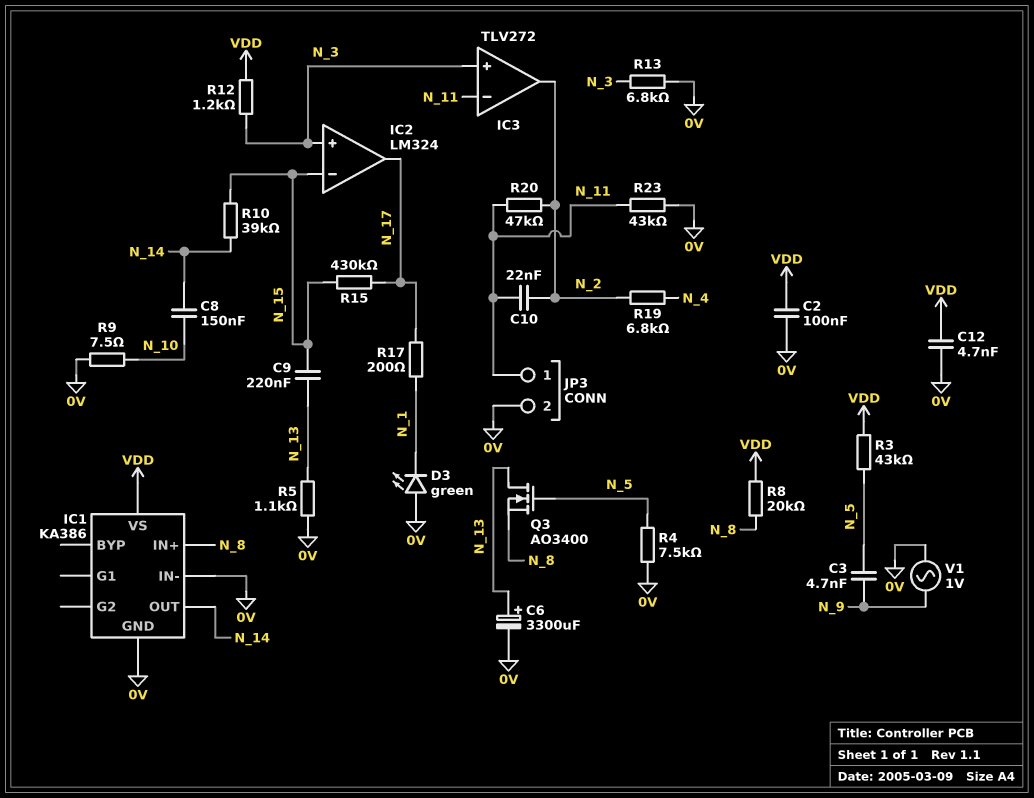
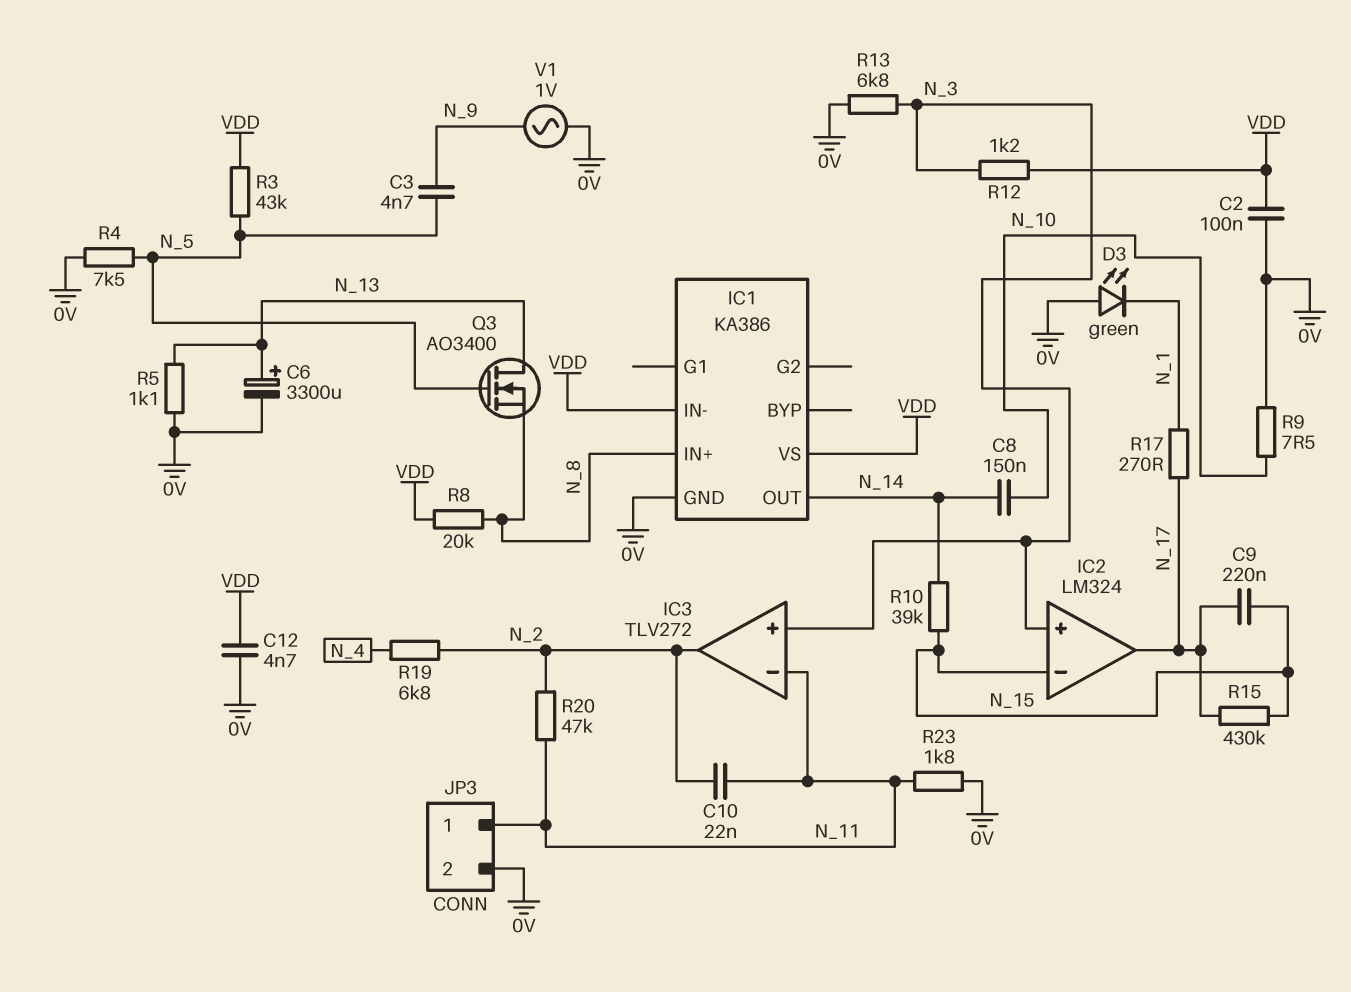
C9: 220nF (N_13, N_15) -> 220nF (N_15, N_17)
IC1 pin IN-: 0V -> VDD
R17: 200 (N_1, N_17) -> 270 (N_1, N_17)
R23: 43k (0V, N_11) -> 1.8k (0V, N_11)

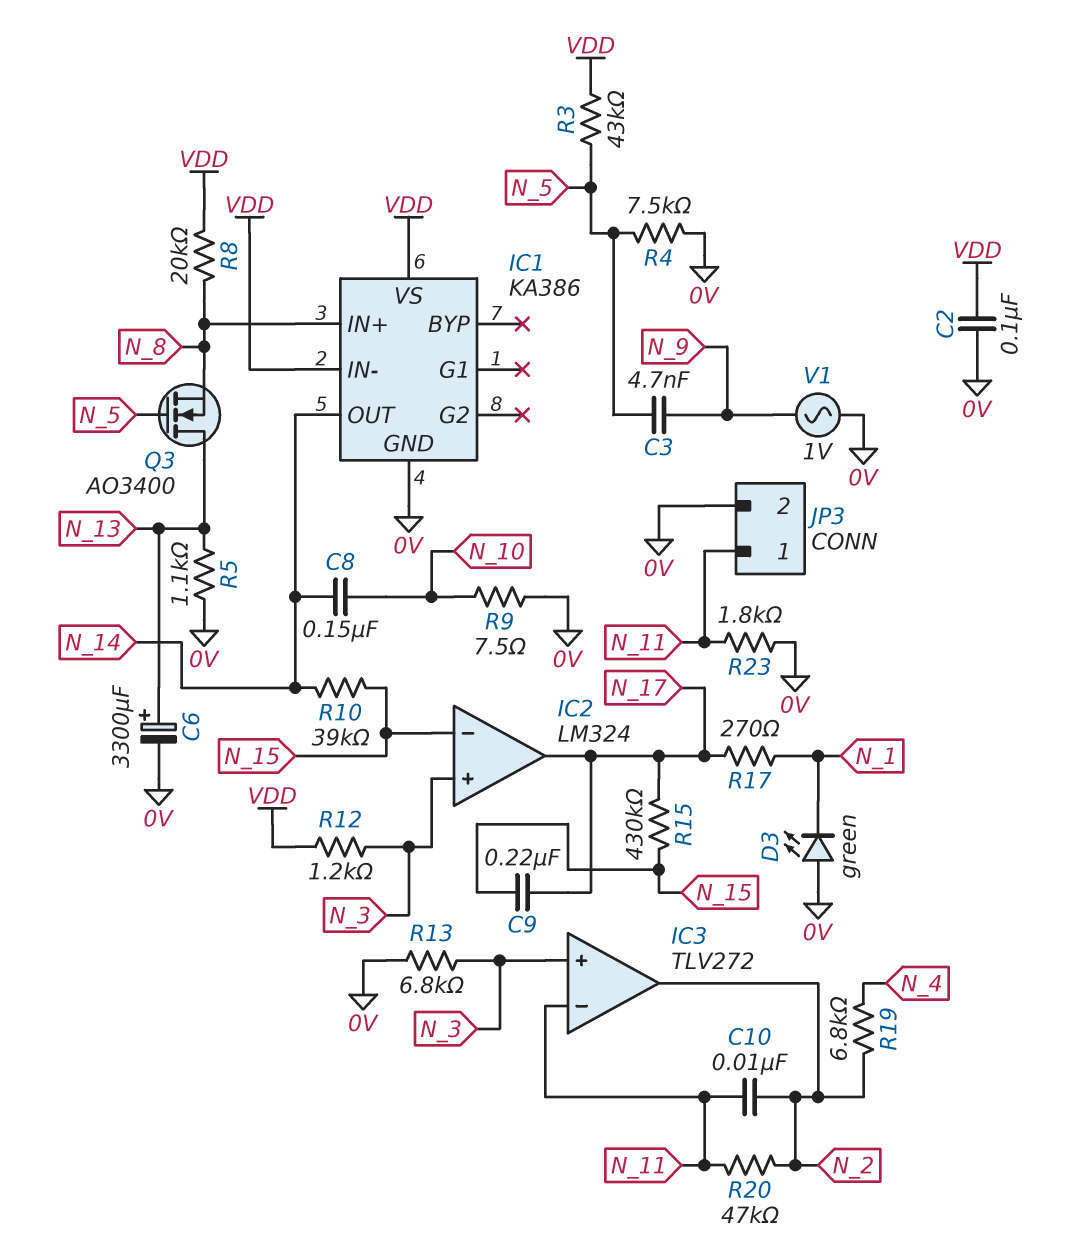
C10: 22nF (N_2, N_11) -> 10nF (N_2, N_11)
C12: 4.7nF (0V, VDD) -> none

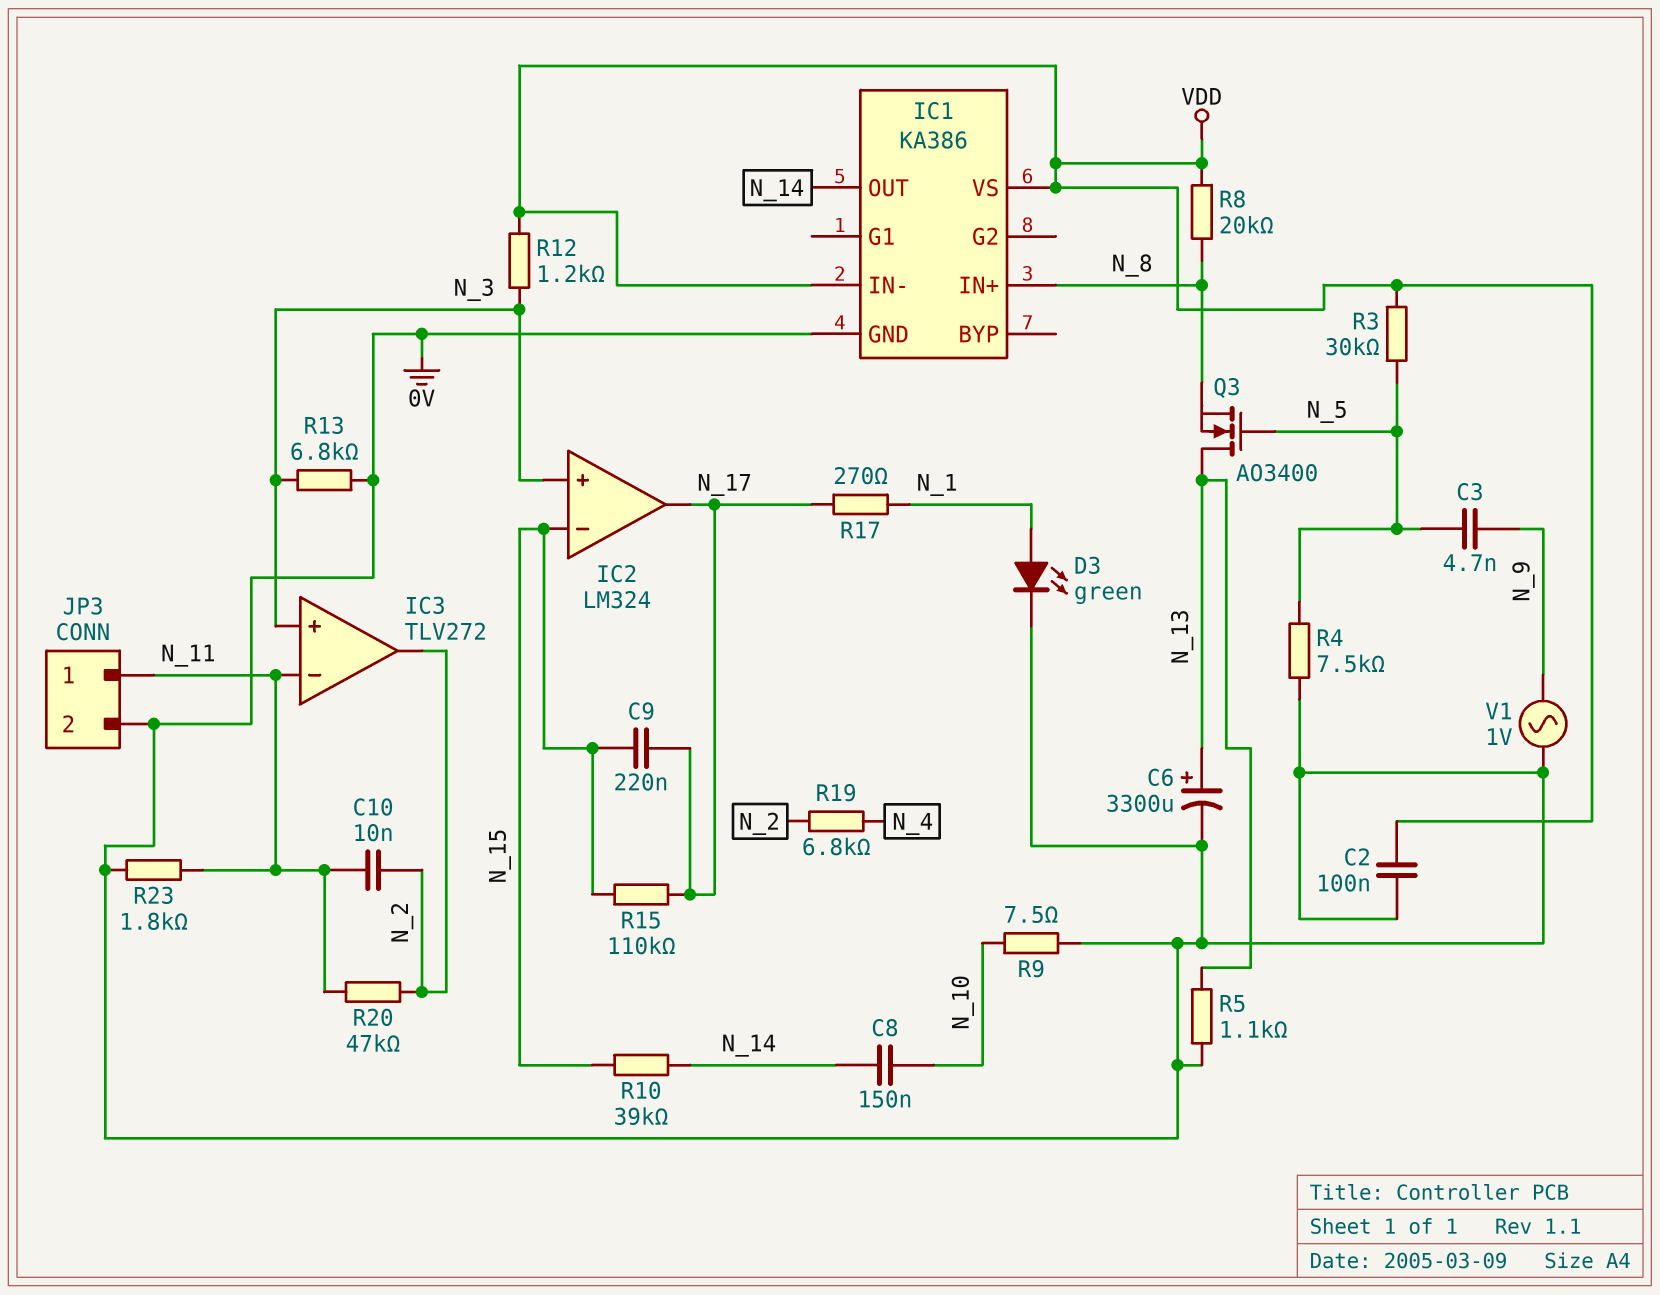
D3: LED green (A 0V, K N_1) -> LED green (A N_1, K 0V)
R3: 43k (N_5, VDD) -> 30k (N_5, VDD)
R15: 430k (N_15, N_17) -> 110k (N_15, N_17)

